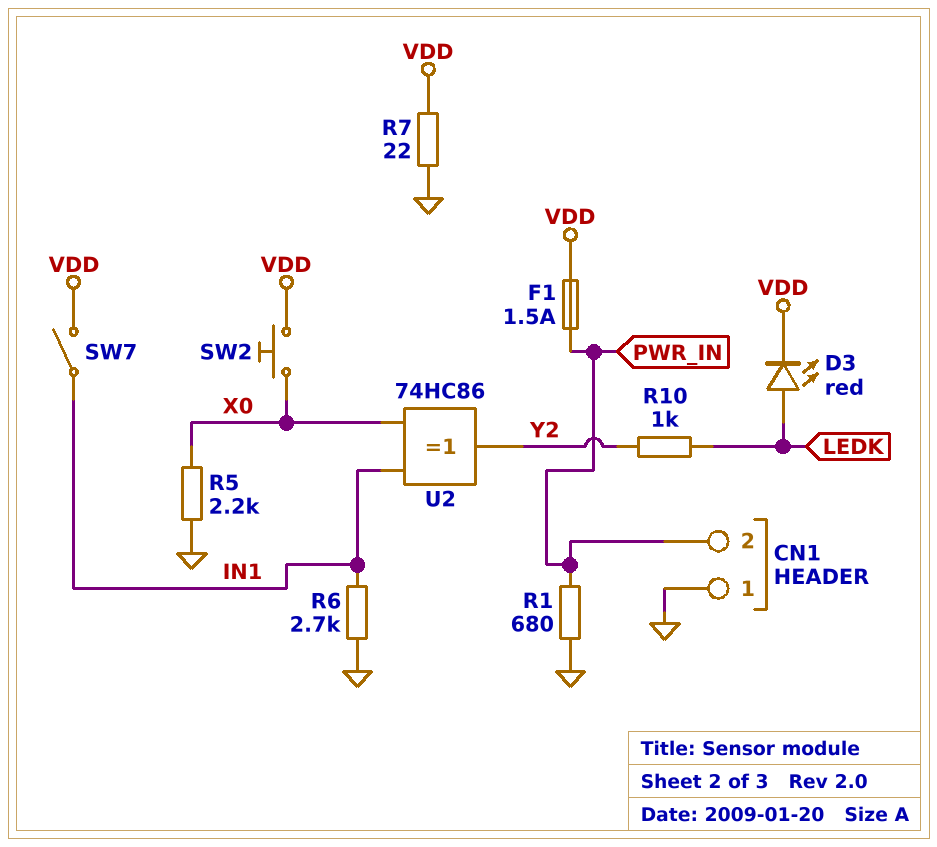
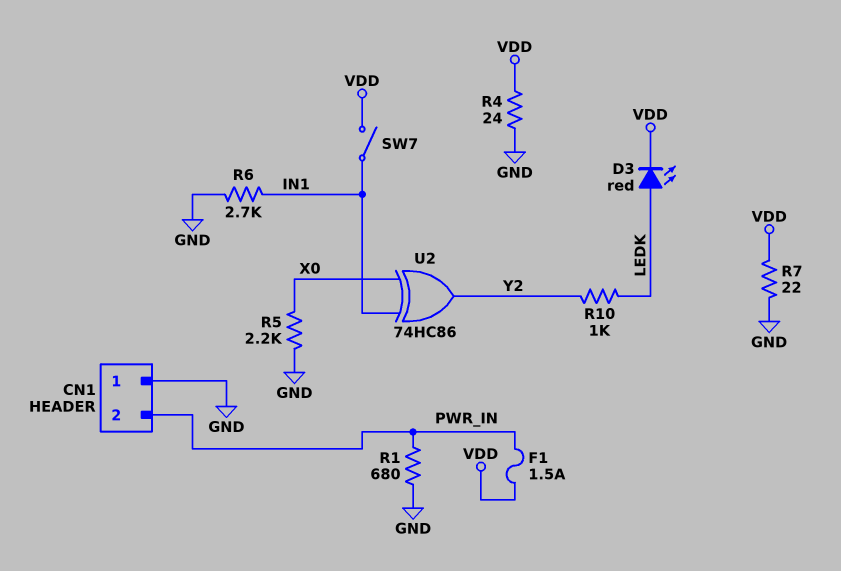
R4: none -> 24 (GND, VDD)
SW2: button (VDD, X0) -> none

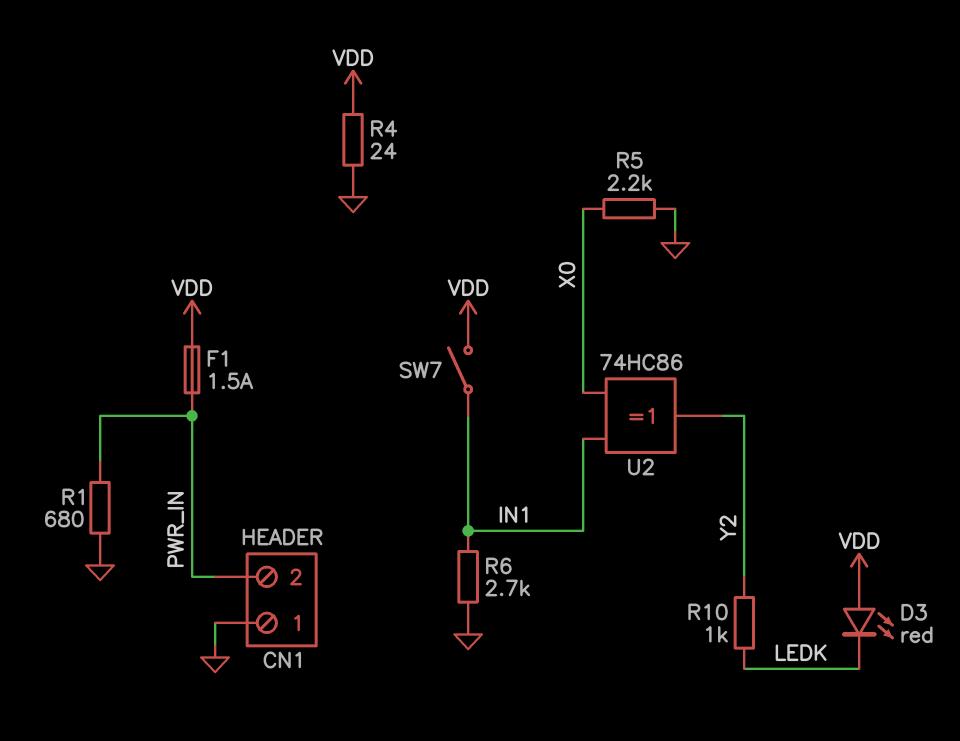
D3: LED red (A LEDK, K VDD) -> LED red (A VDD, K LEDK)
R7: 22 (GND, VDD) -> none

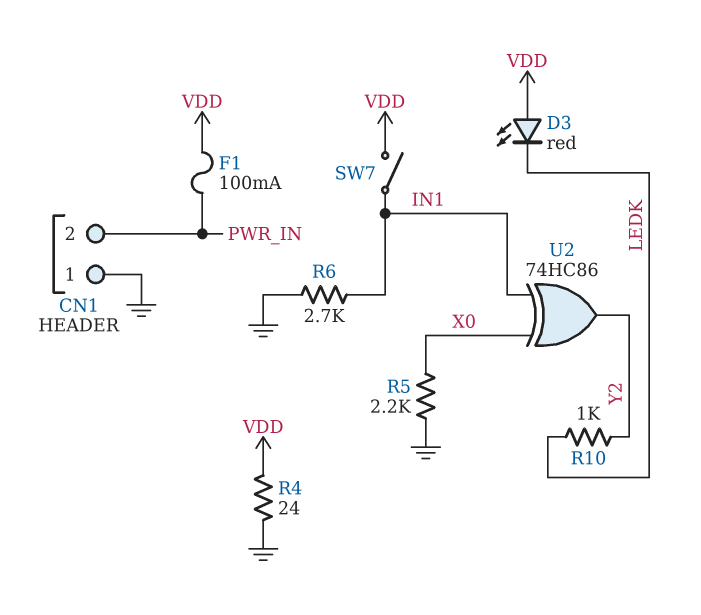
F1: 1.5A (PWR_IN, VDD) -> 100mA (PWR_IN, VDD)
R1: 680 (GND, PWR_IN) -> none

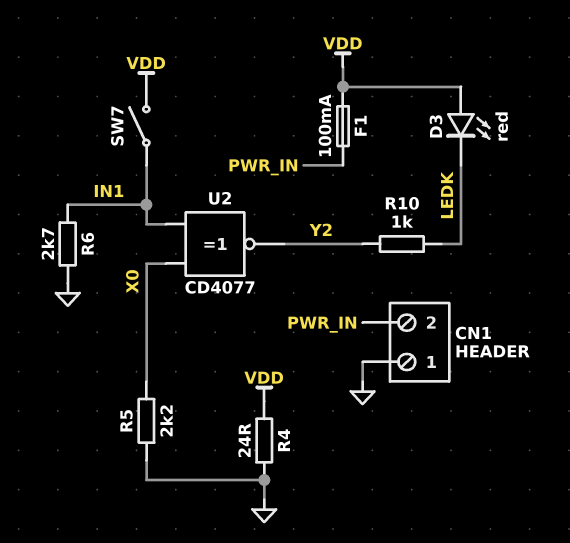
U2: XOR 74HC86 (in IN1, in X0, out Y2) -> XNOR CD4077 (in IN1, in X0, out Y2)

